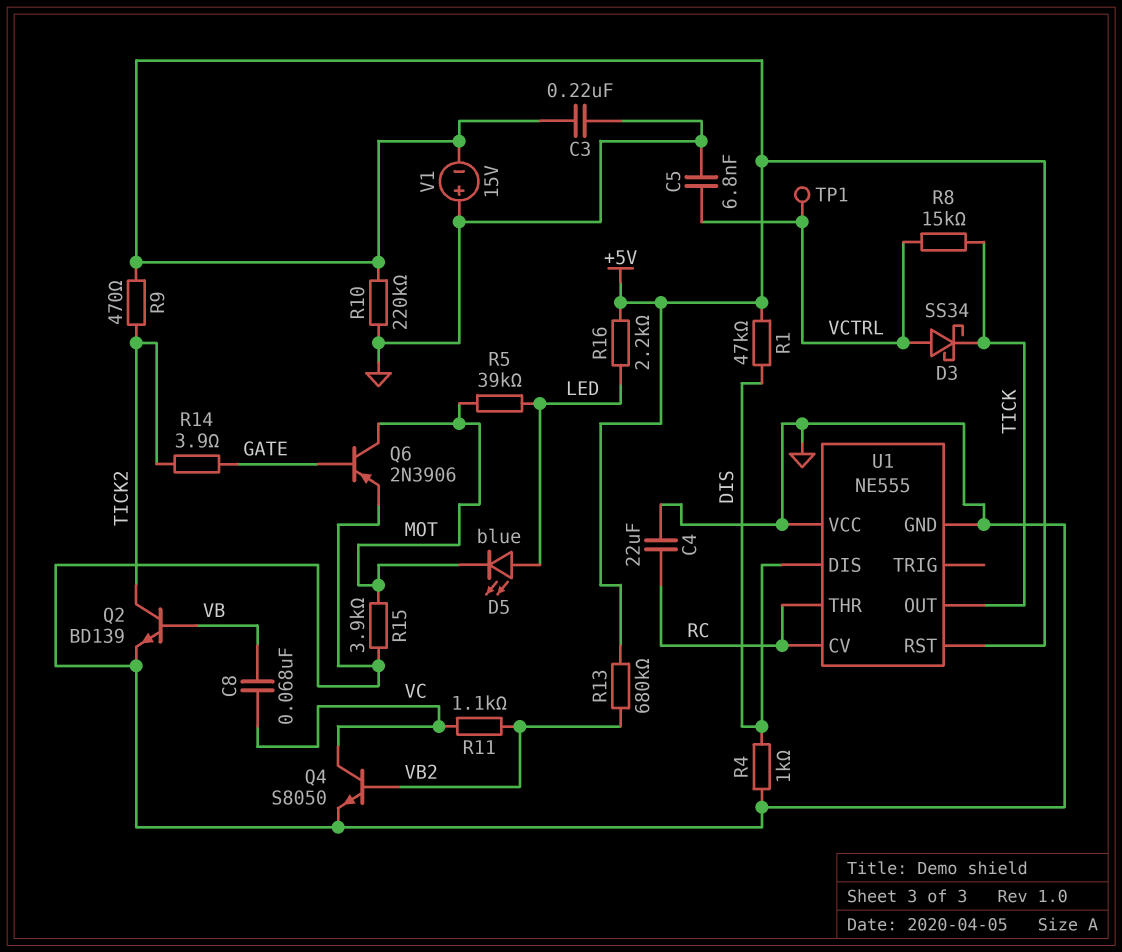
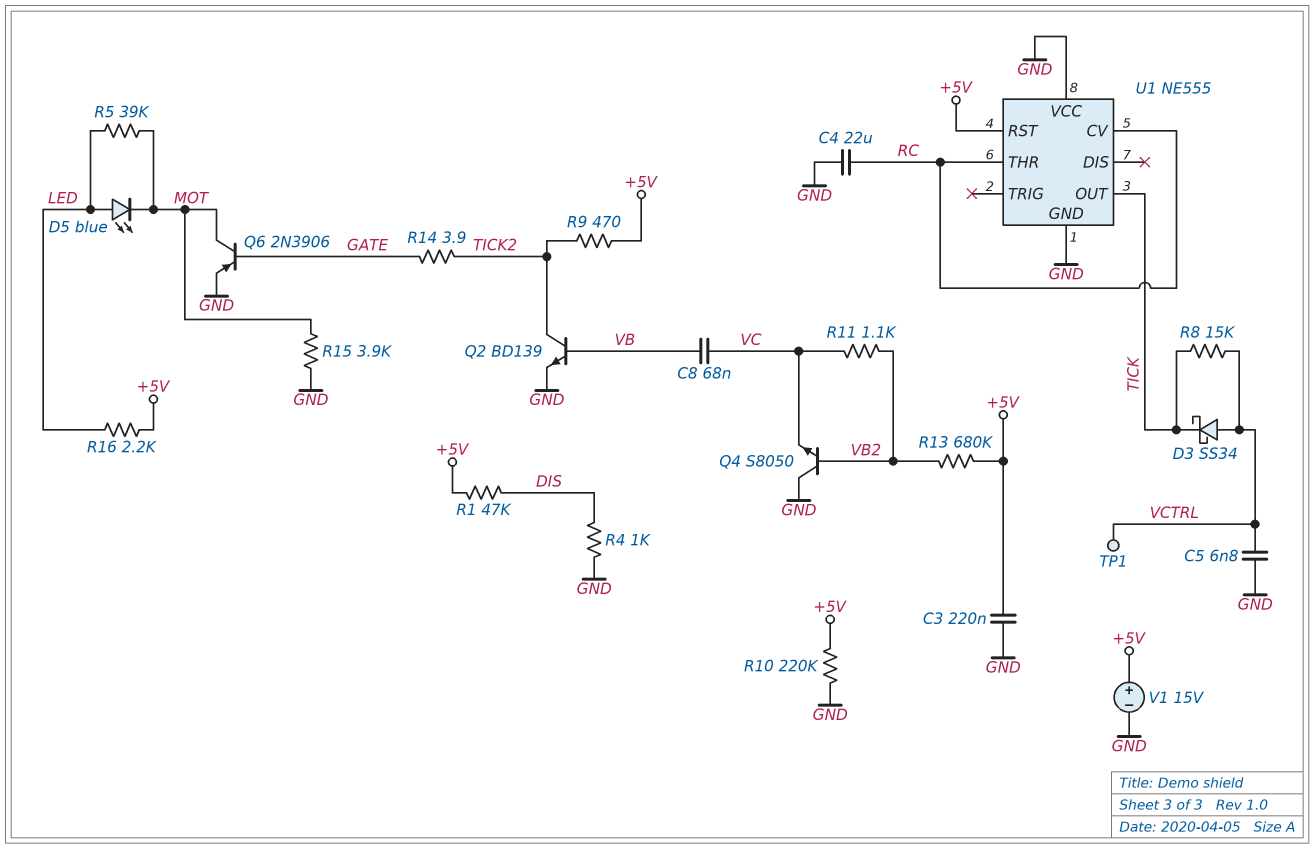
Q4: NPN S8050 (B VB2, C VC, E GND) -> NPN S8050 (B VB2, C GND, E VC)
U1 pin DIS: DIS -> none
V1: 15V (plus GND, minus +5V) -> 15V (plus +5V, minus GND)

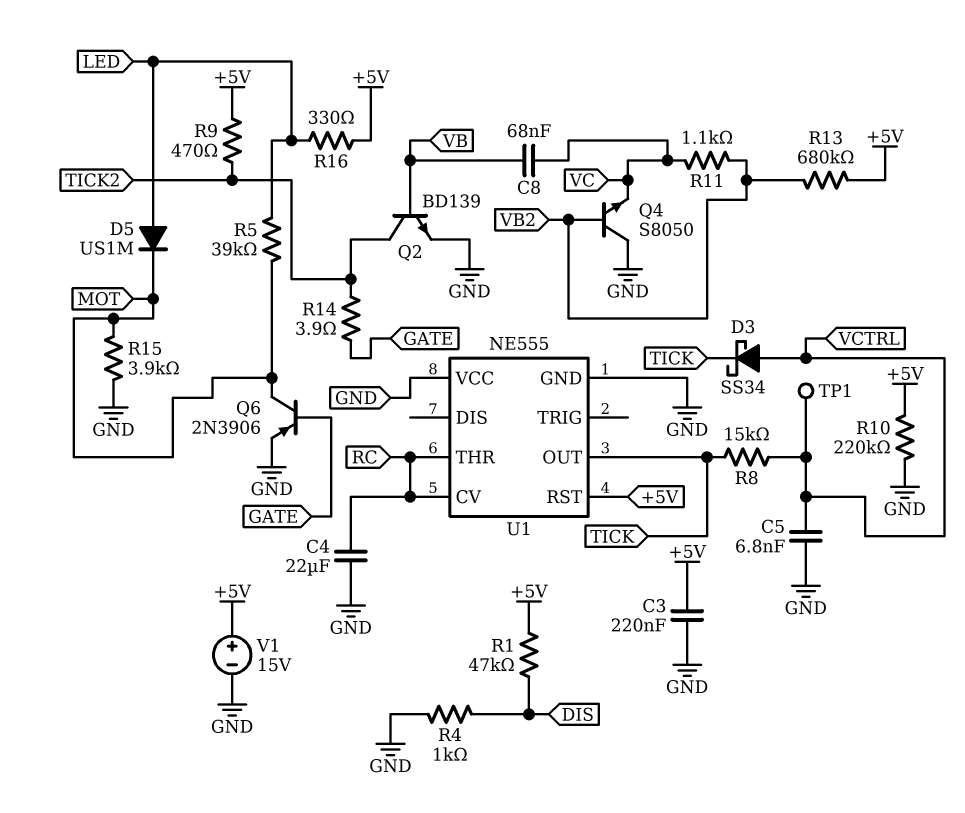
D5: LED blue (A LED, K MOT) -> diode US1M (A LED, K MOT)
R16: 2.2k (+5V, LED) -> 330 (+5V, LED)

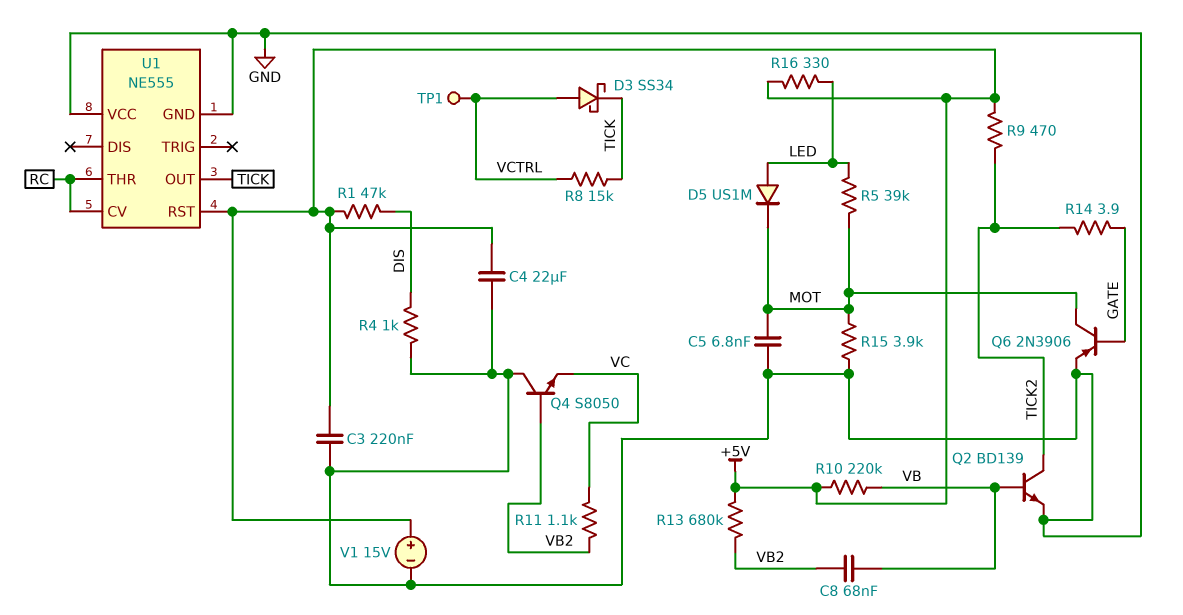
C4: 22uF (GND, RC) -> 22uF (+5V, GND)
C5: 6.8nF (GND, VCTRL) -> 6.8nF (GND, MOT)
C8: 68nF (VB, VC) -> 68nF (VB, VB2)
R10: 220k (+5V, GND) -> 220k (+5V, VB)

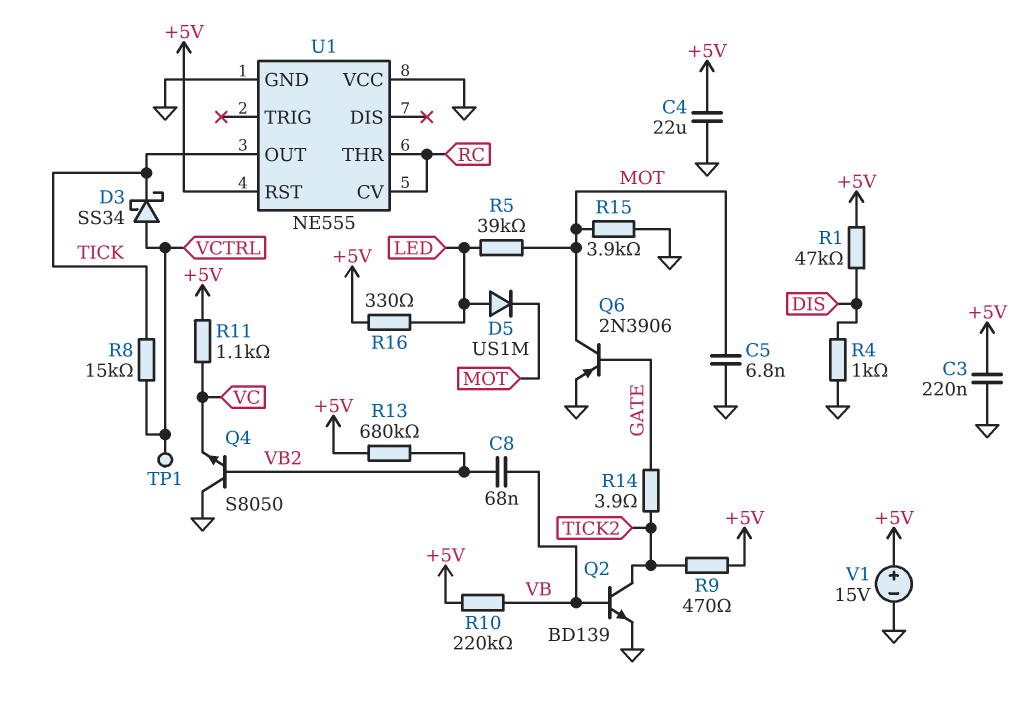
R11: 1.1k (VB2, VC) -> 1.1k (+5V, VC)

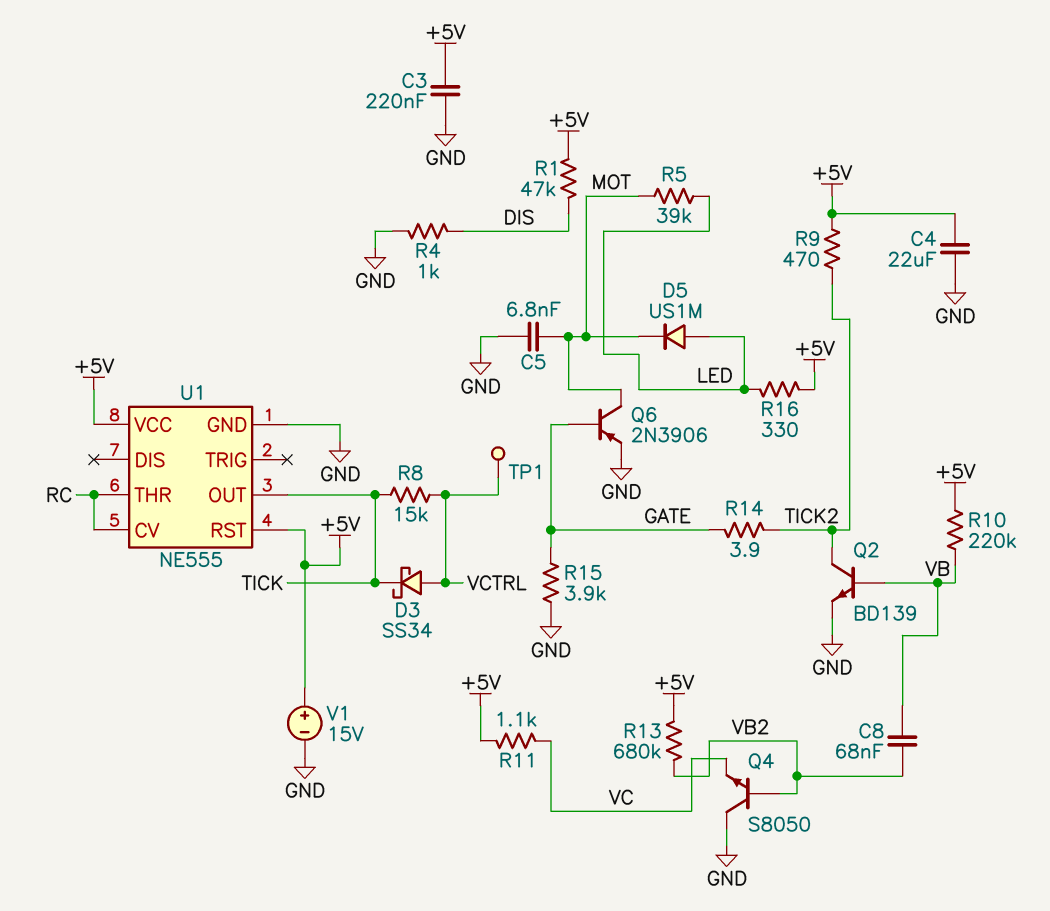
R15: 3.9k (GND, MOT) -> 3.9k (GATE, GND)
U1 pin VCC: GND -> +5V

